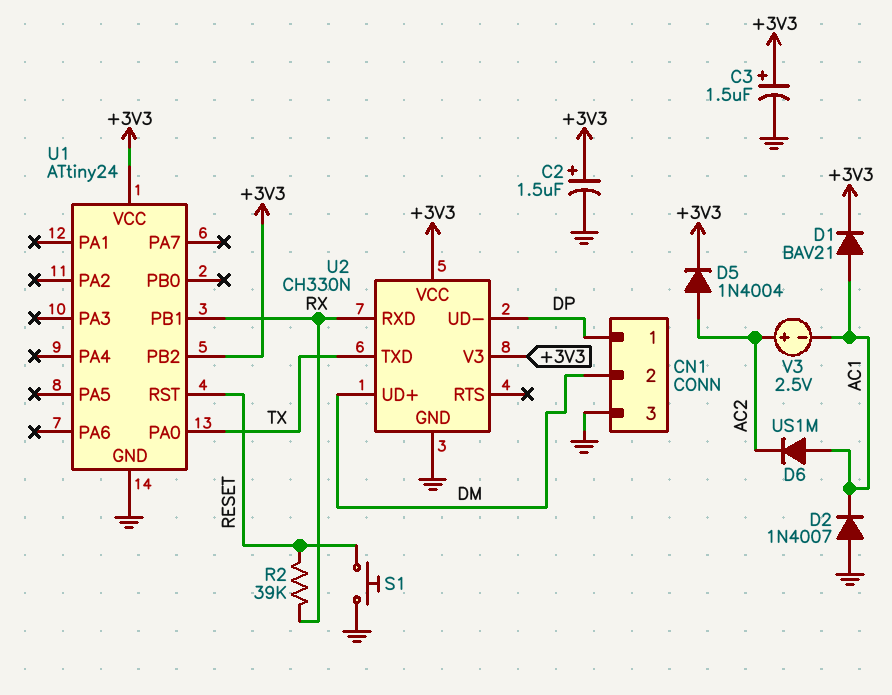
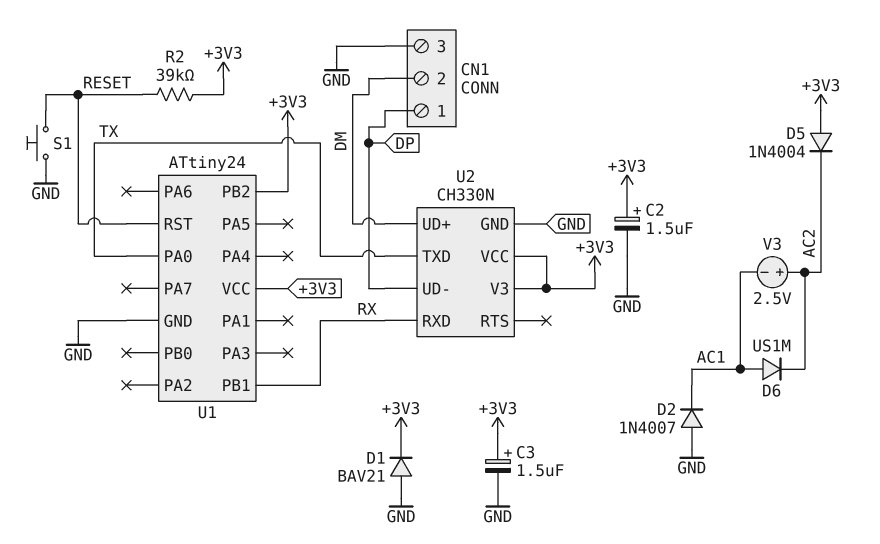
D1: diode BAV21 (A AC1, K +3V3) -> diode BAV21 (A GND, K +3V3)
D5: diode 1N4004 (A AC2, K +3V3) -> diode 1N4004 (A +3V3, K AC2)
R2: 39k (RESET, RX) -> 39k (+3V3, RESET)

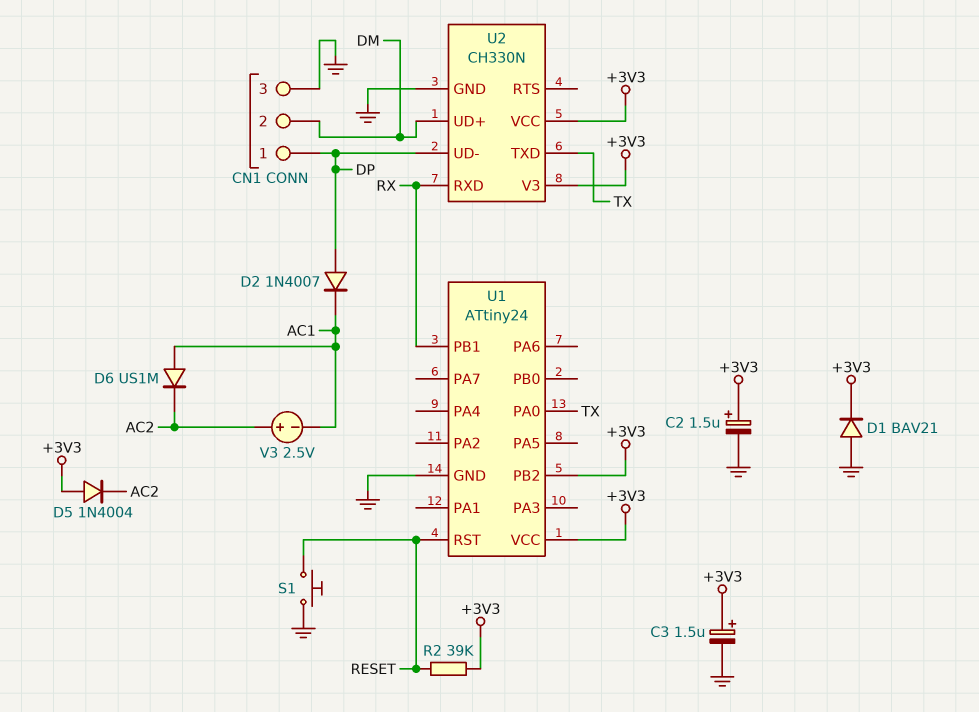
D2: diode 1N4007 (A GND, K AC1) -> diode 1N4007 (A DP, K AC1)

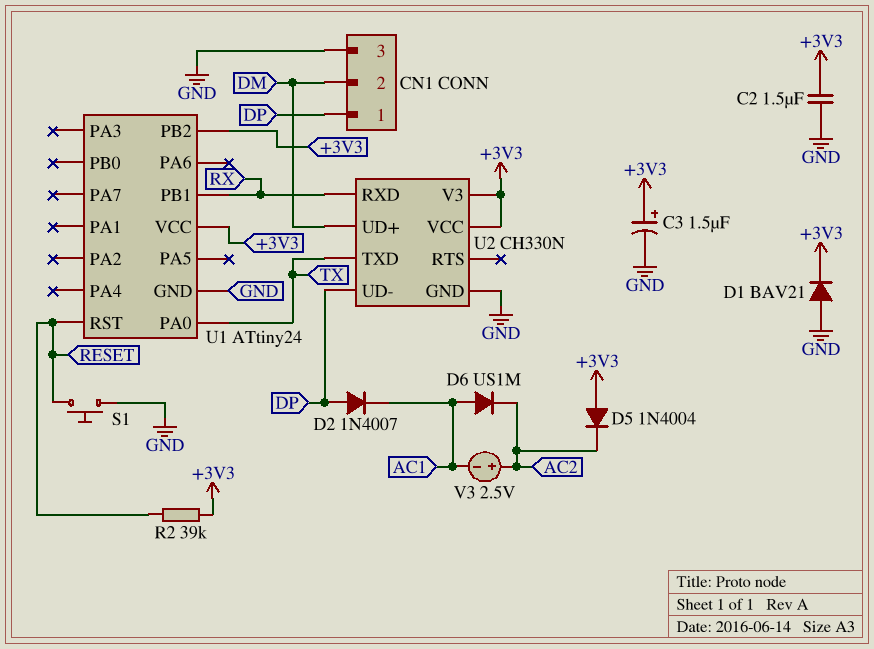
C2: 1.5uF (plus +3V3, minus GND) -> 1.5uF (+3V3, GND)

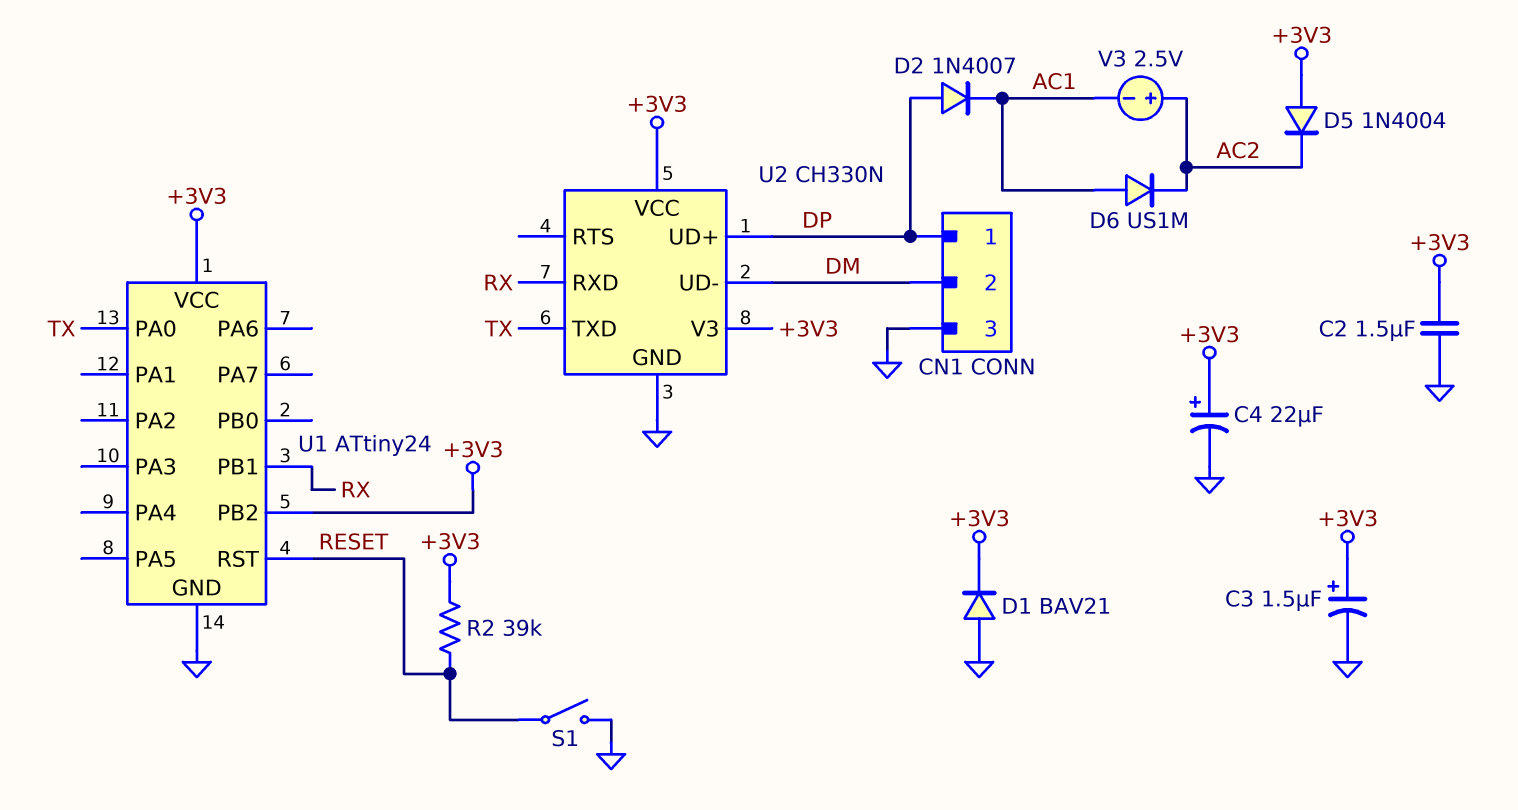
C4: none -> 22uF (plus +3V3, minus GND)
S1: button (GND, RESET) -> switch (GND, RESET)
U2 pin UD+: DM -> DP
U2 pin UD-: DP -> DM

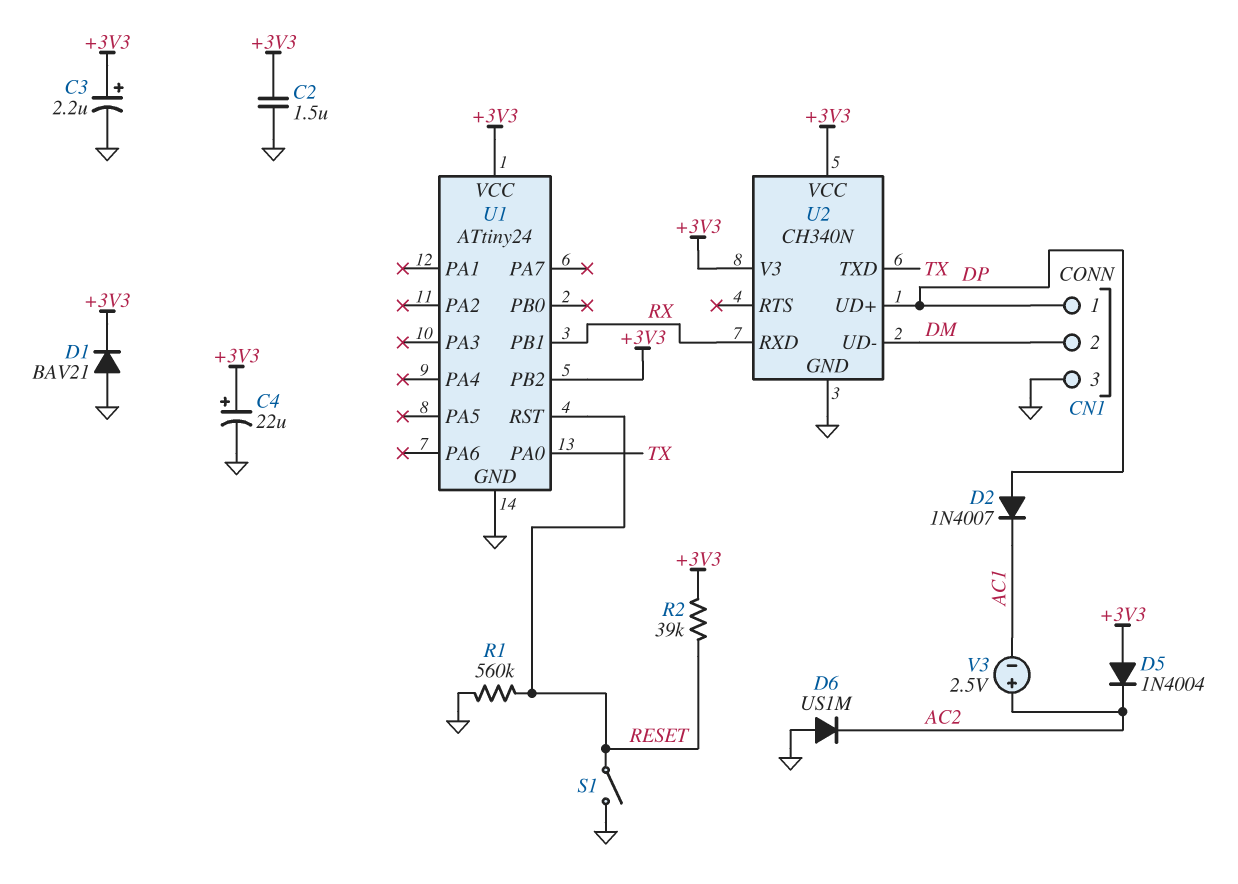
C3: 1.5uF (plus +3V3, minus GND) -> 2.2uF (plus +3V3, minus GND)
D6: diode US1M (A AC1, K AC2) -> diode US1M (A GND, K AC2)
R1: none -> 560k (GND, RESET)
U2: CH330N -> CH340N

